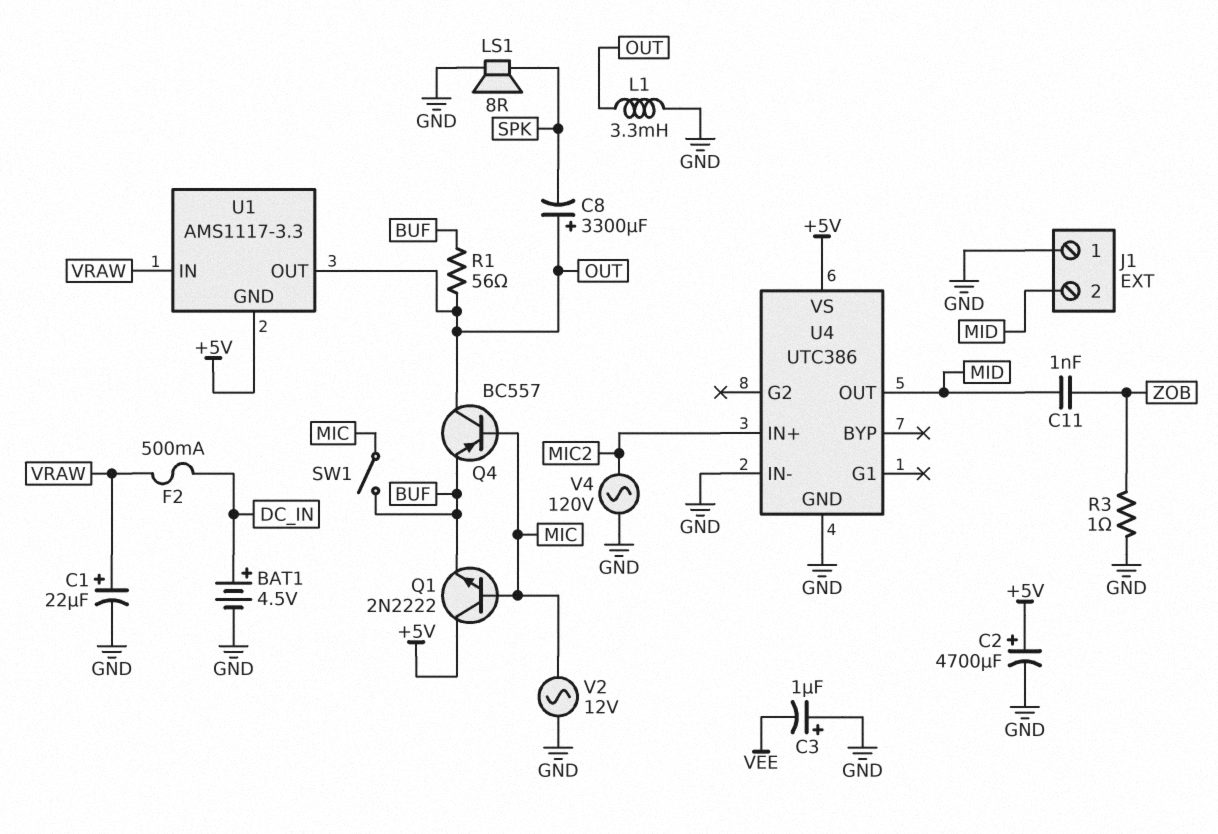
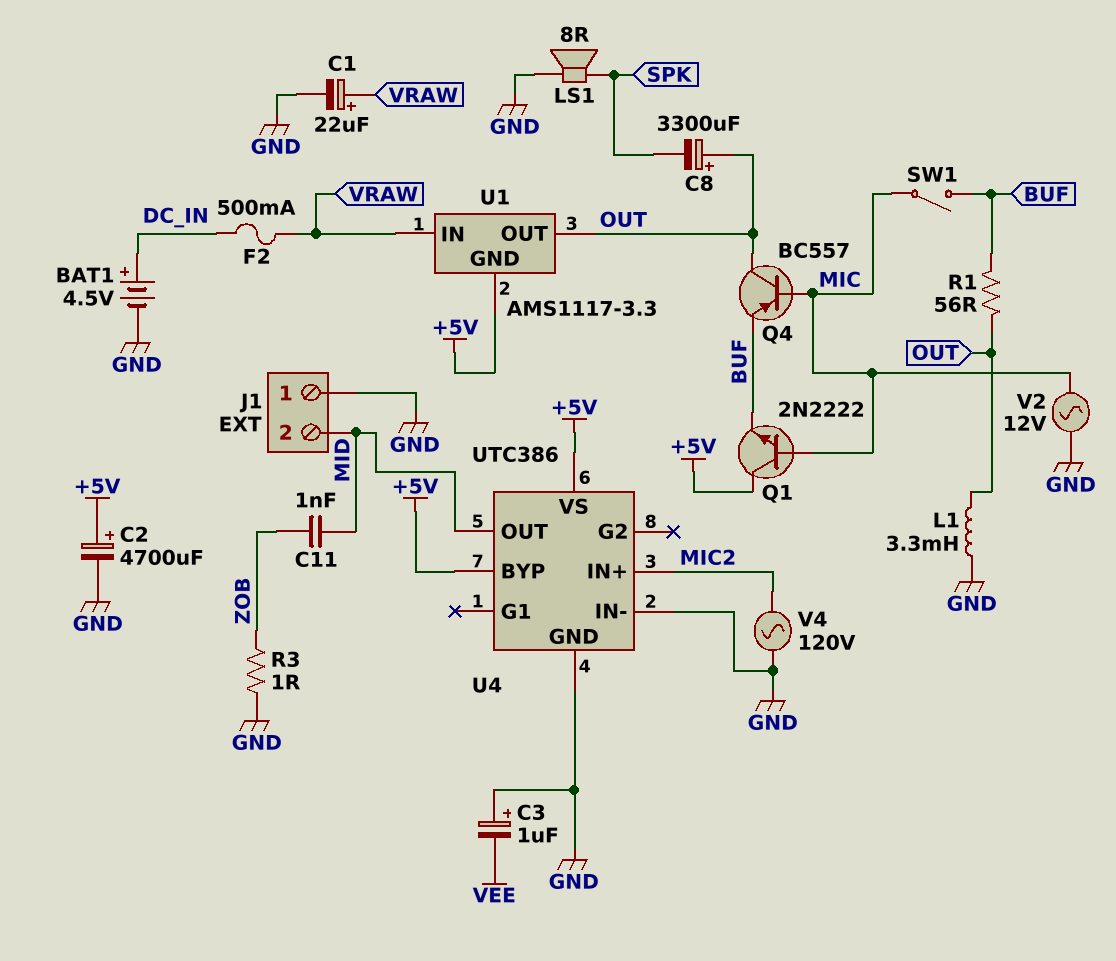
U4 pin BYP: none -> +5V

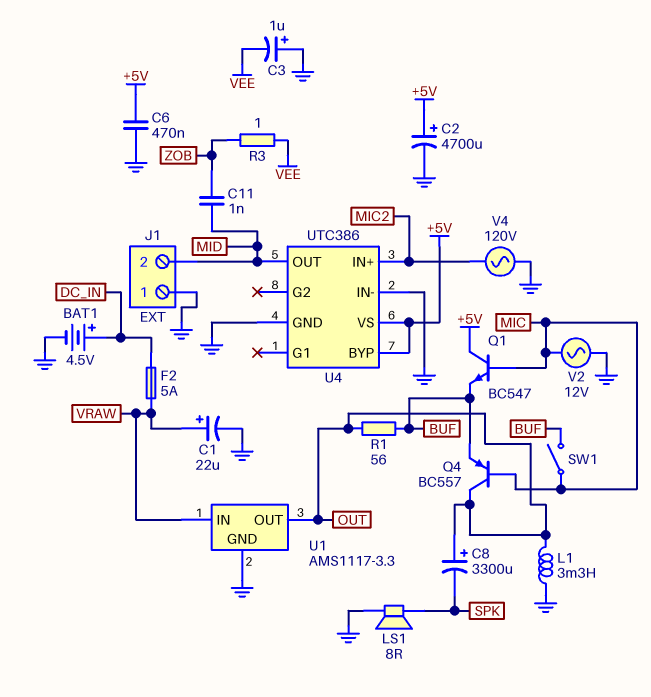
C6: none -> 470nF (+5V, GND)
F2: 500mA (DC_IN, VRAW) -> 5A (DC_IN, VRAW)
Q1: NPN 2N2222 (B MIC, C +5V, E BUF) -> NPN BC547 (B MIC, C +5V, E BUF)
R3: 1 (GND, ZOB) -> 1 (VEE, ZOB)
U1 pin GND: +5V -> GND

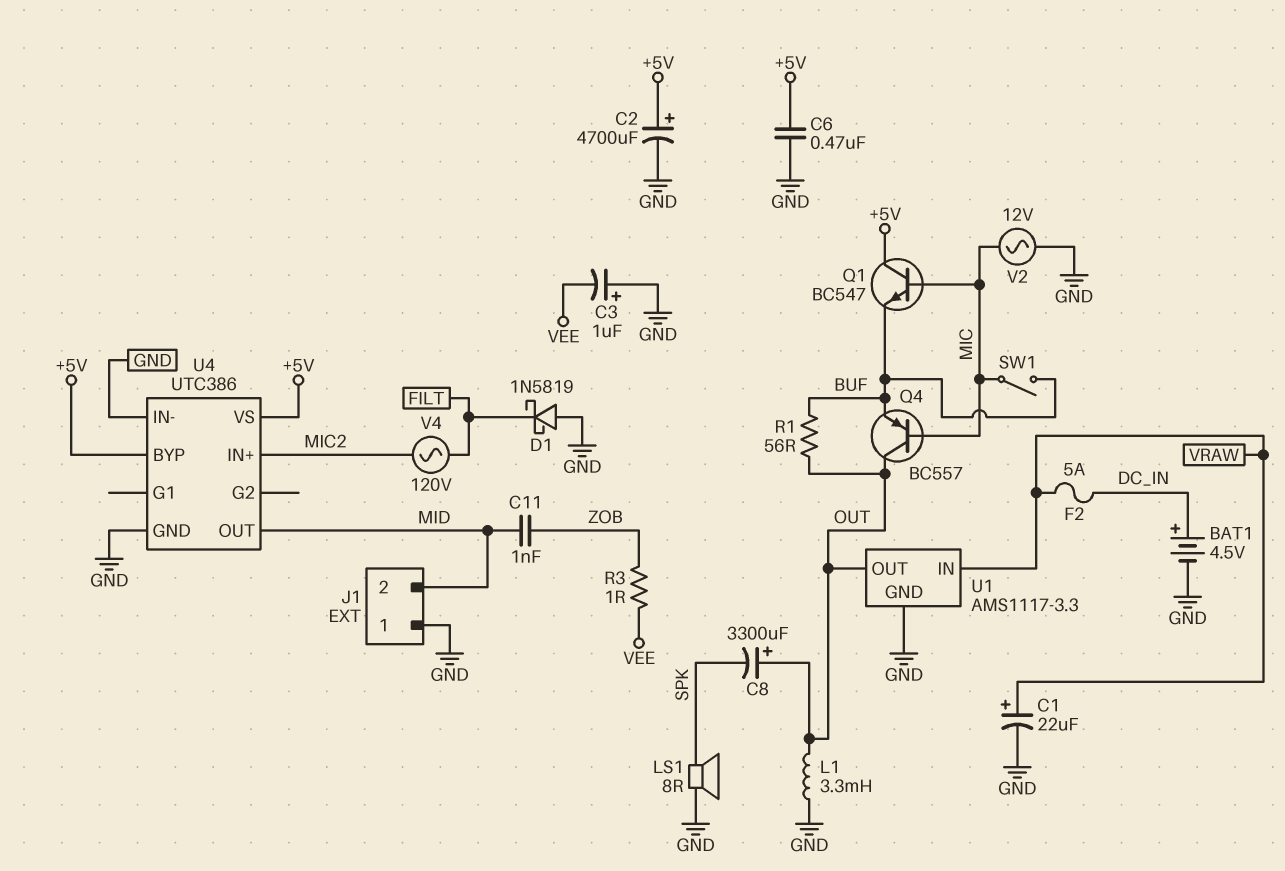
D1: none -> schottky 1N5819 (A GND, K FILT)
V4: AC 120V (GND, MIC2) -> AC 120V (FILT, MIC2)

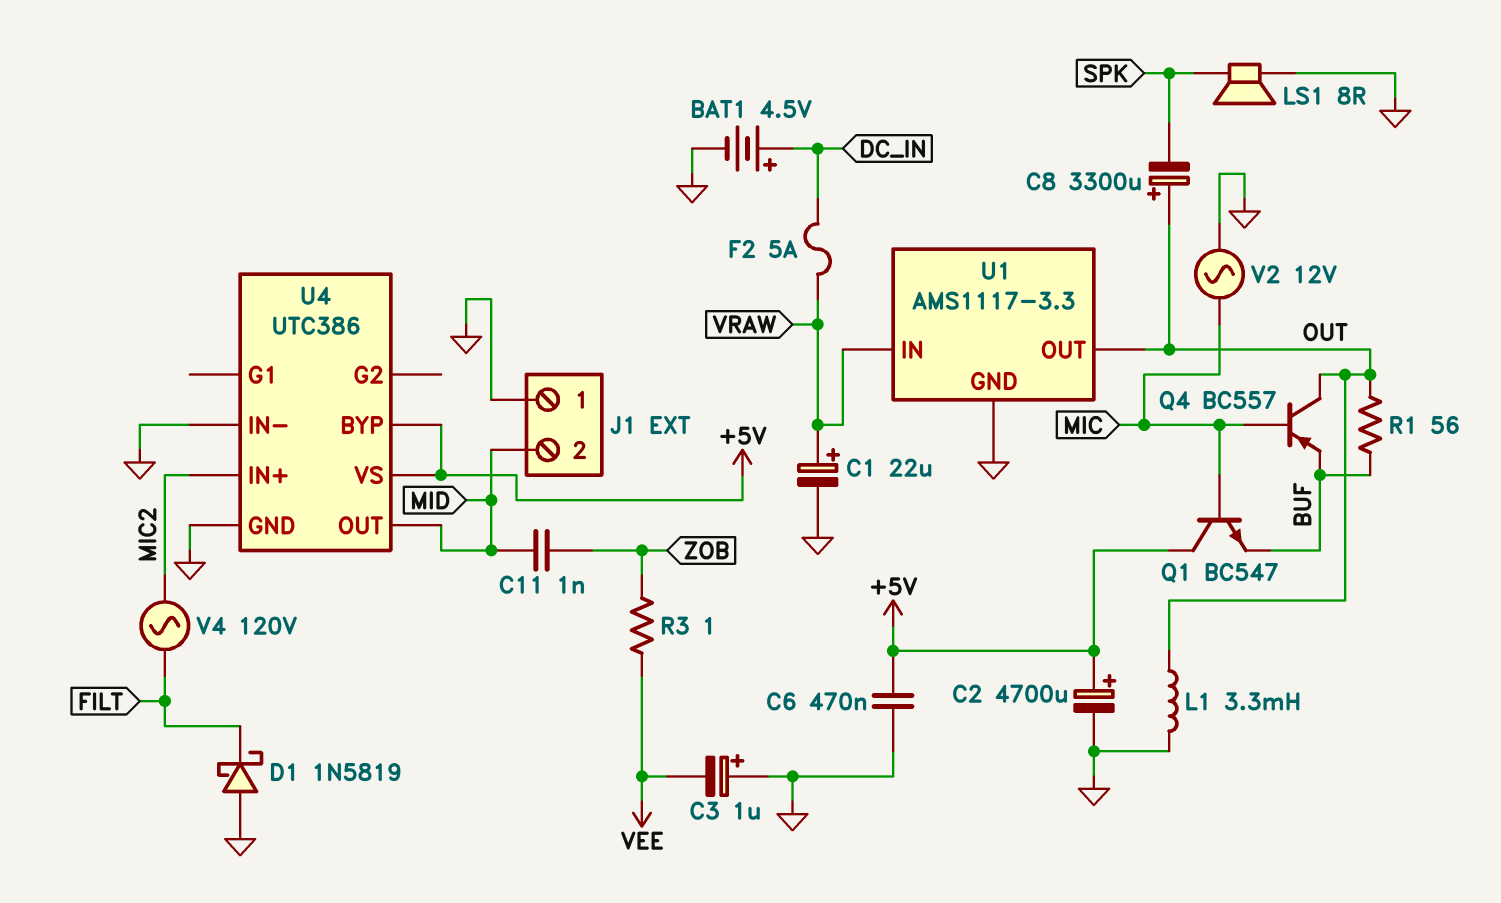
SW1: switch (BUF, MIC) -> none

